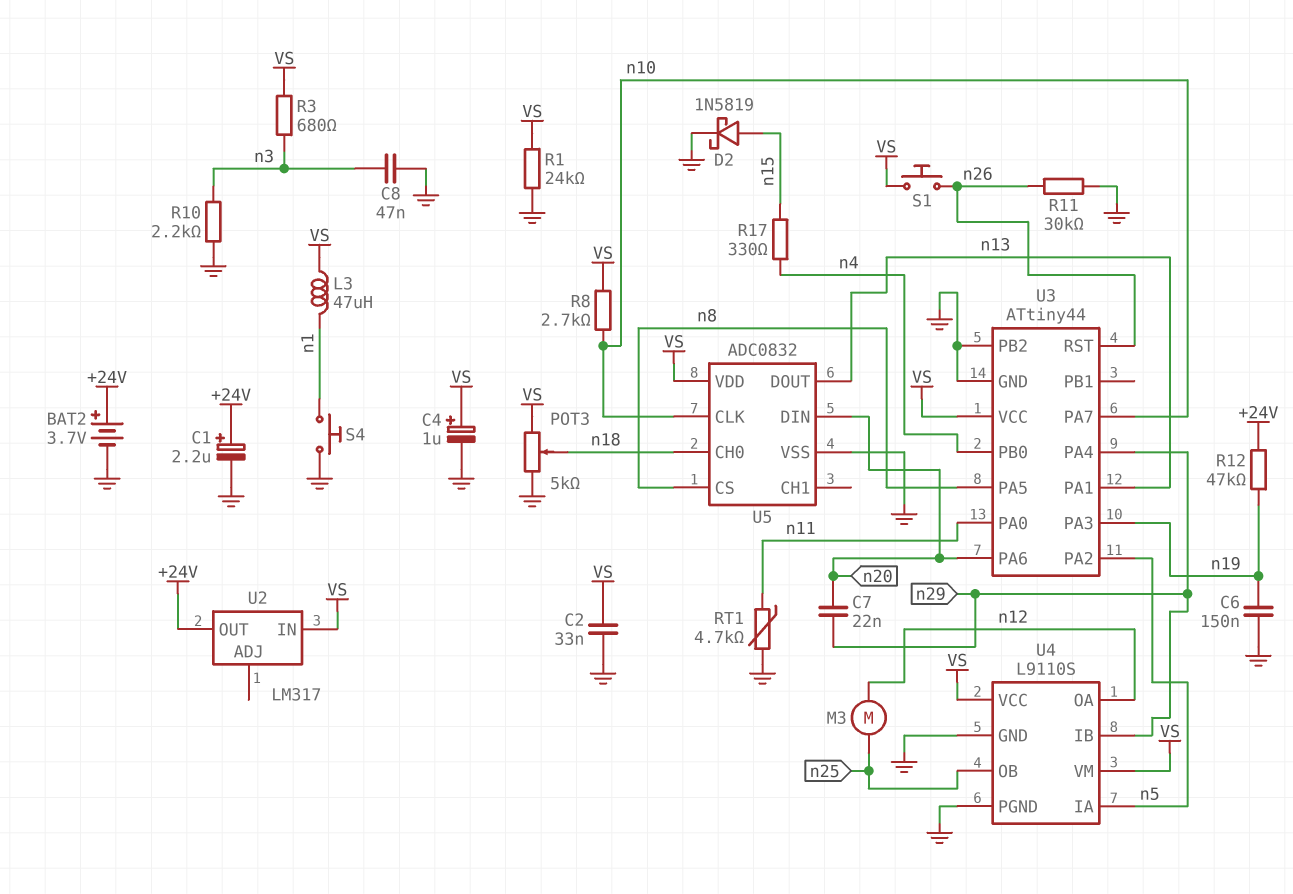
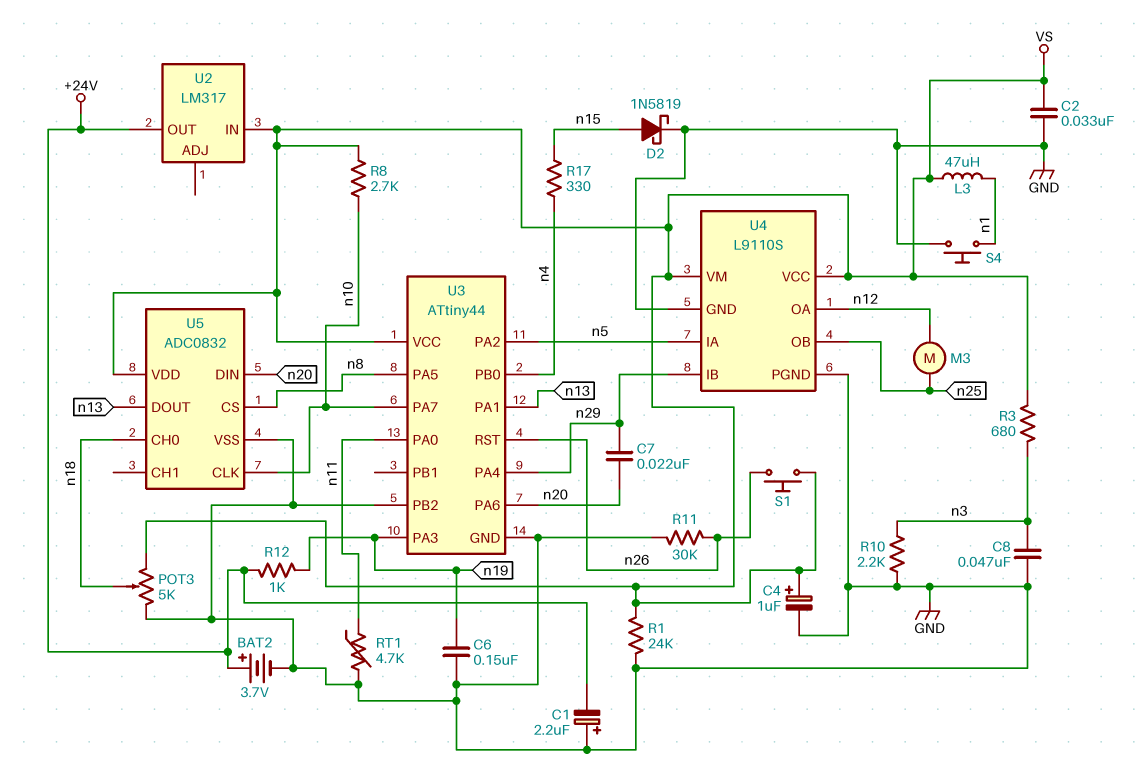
C1: 2.2uF (plus +24V, minus GND) -> 2.2uF (plus GND, minus +24V)
R12: 47k (+24V, n19) -> 1k (+24V, n19)

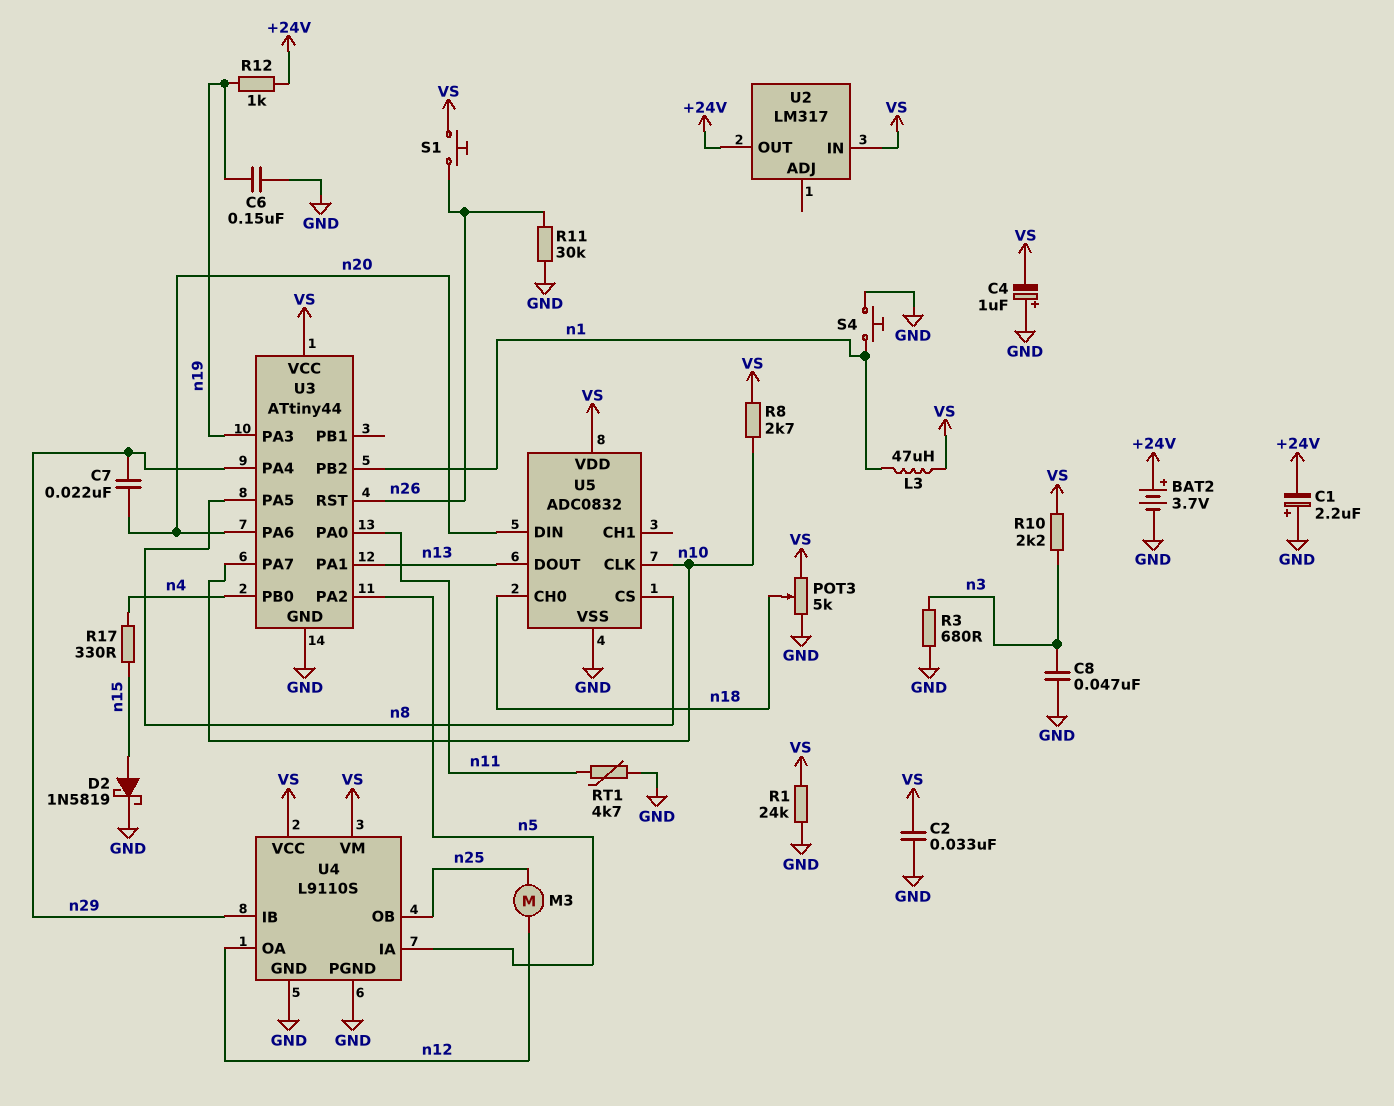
C4: 1uF (plus VS, minus GND) -> 1uF (plus GND, minus VS)
R3: 680 (VS, n3) -> 680 (GND, n3)
R10: 2.2k (GND, n3) -> 2.2k (VS, n3)
U3 pin PB2: GND -> n1

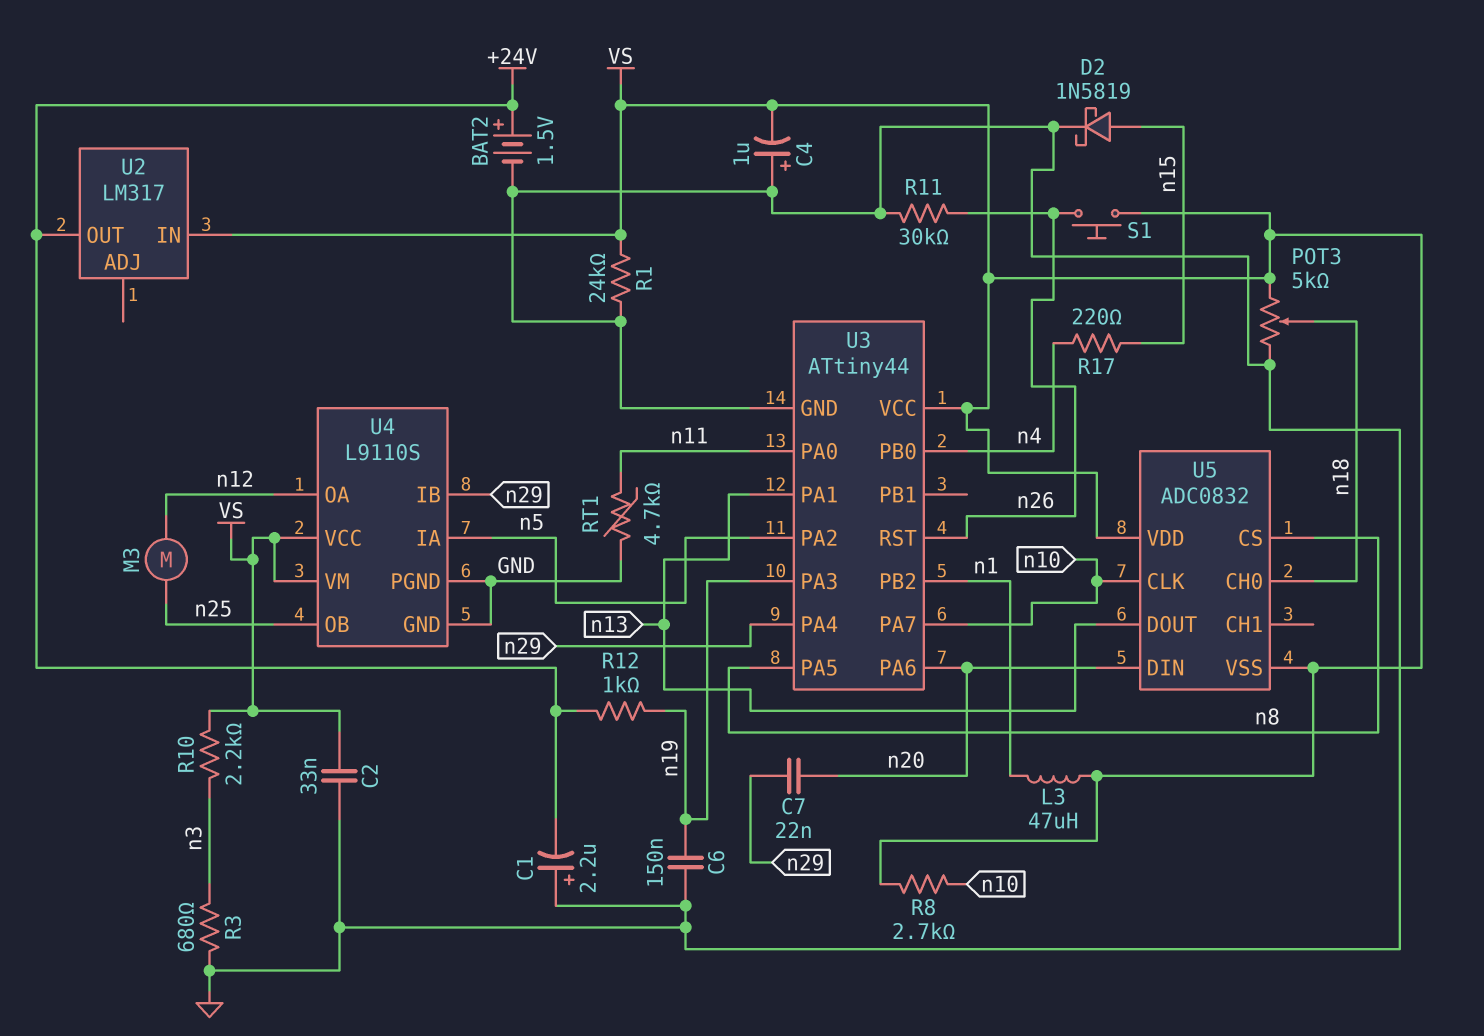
BAT2: 3.7V (plus +24V, minus GND) -> 1.5V (plus +24V, minus GND)
C8: 47nF (GND, n3) -> none
R17: 330 (n4, n15) -> 220 (n4, n15)
S4: button (GND, n1) -> none
U5 pin VSS: GND -> VS

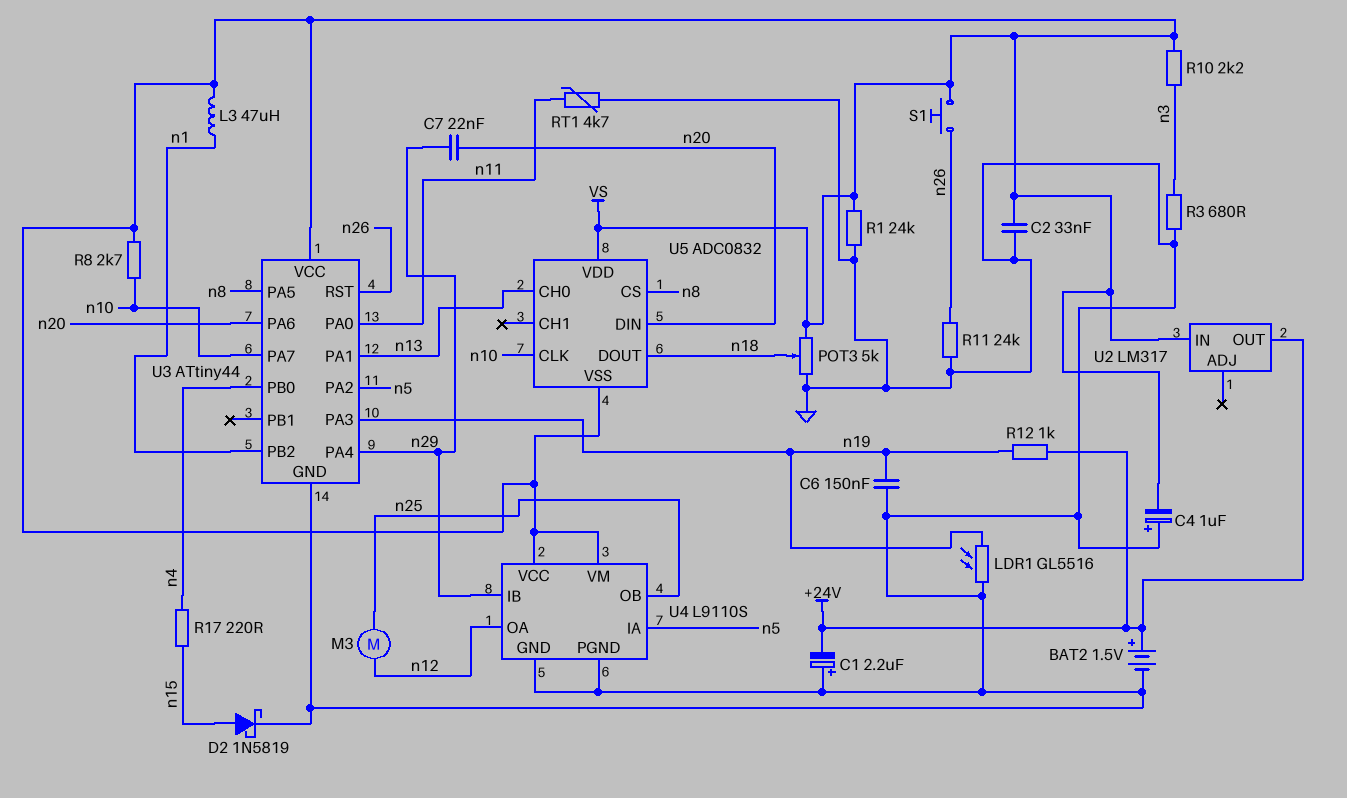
LDR1: none -> GL5516 (GND, n19)
R11: 30k (GND, n26) -> 24k (GND, n26)
U5 pin CH0: n18 -> n13
U5 pin DOUT: n13 -> n18

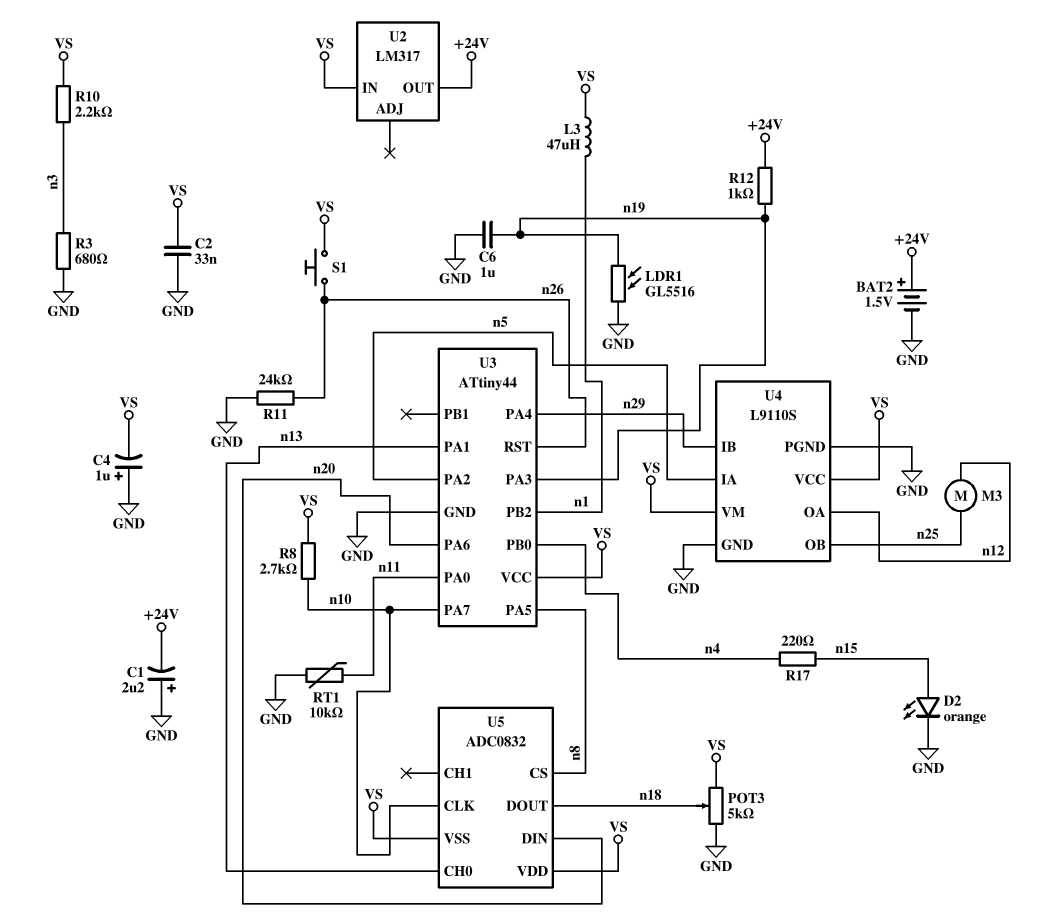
C6: 150nF (GND, n19) -> 1uF (GND, n19)
C7: 22nF (n20, n29) -> none
D2: schottky 1N5819 (A n15, K GND) -> LED orange (A n15, K GND)
R1: 24k (GND, VS) -> none
RT1: 4.7k (GND, n11) -> 10k (GND, n11)

